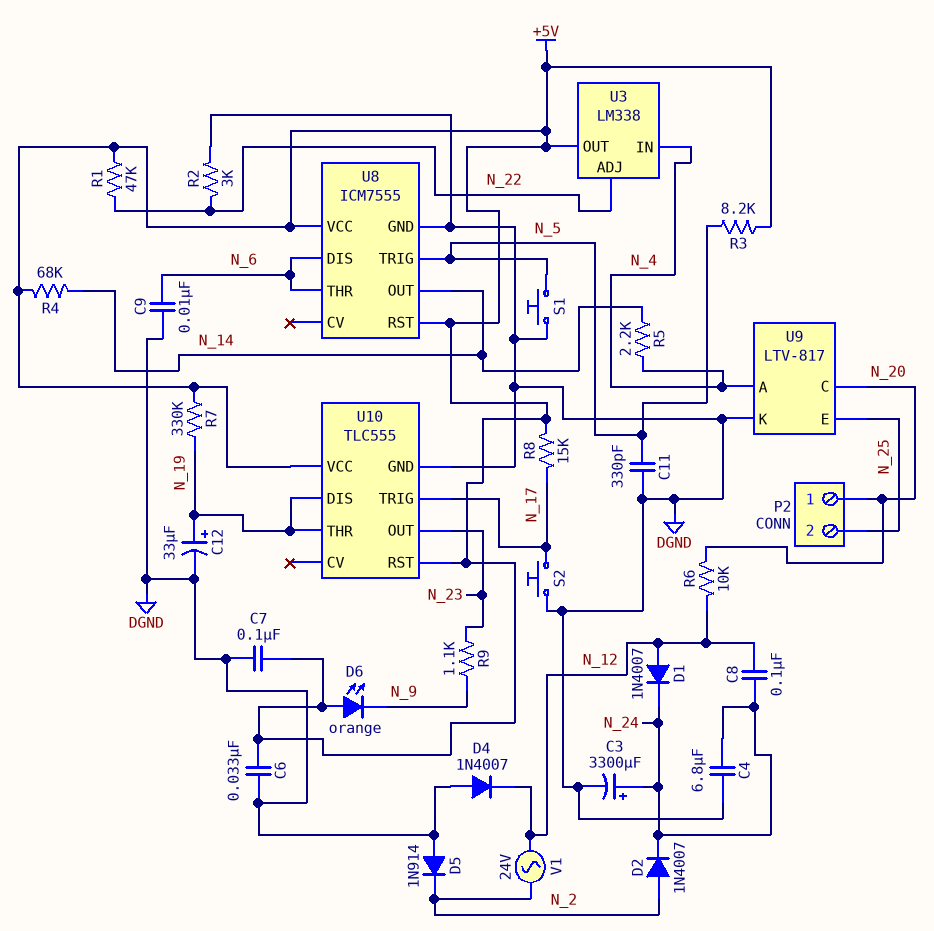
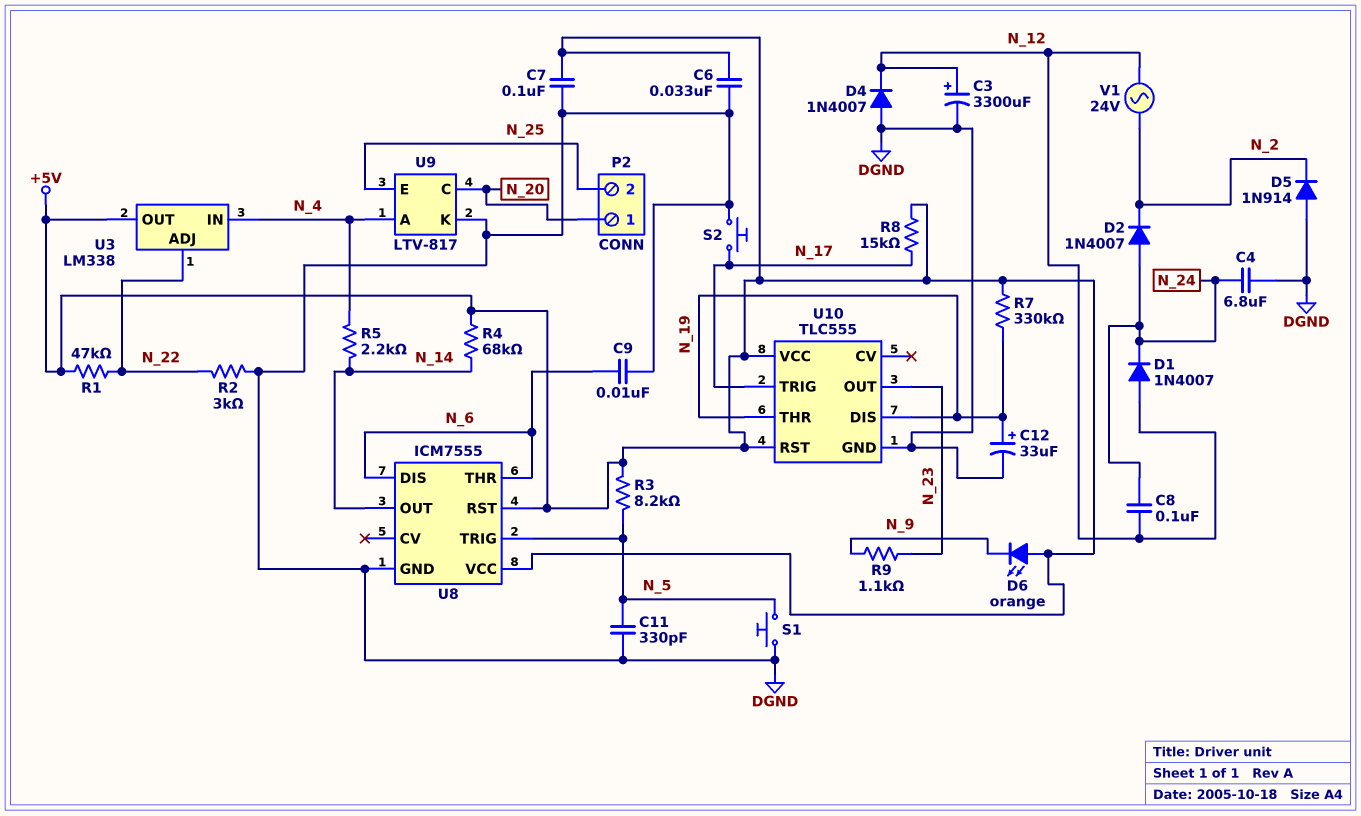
C3: 3300uF (plus N_24, minus DGND) -> 3300uF (plus N_12, minus DGND)
D2: diode 1N4007 (A N_2, K N_24) -> diode 1N4007 (A N_24, K N_2)
R6: 10k (N_12, N_20) -> none

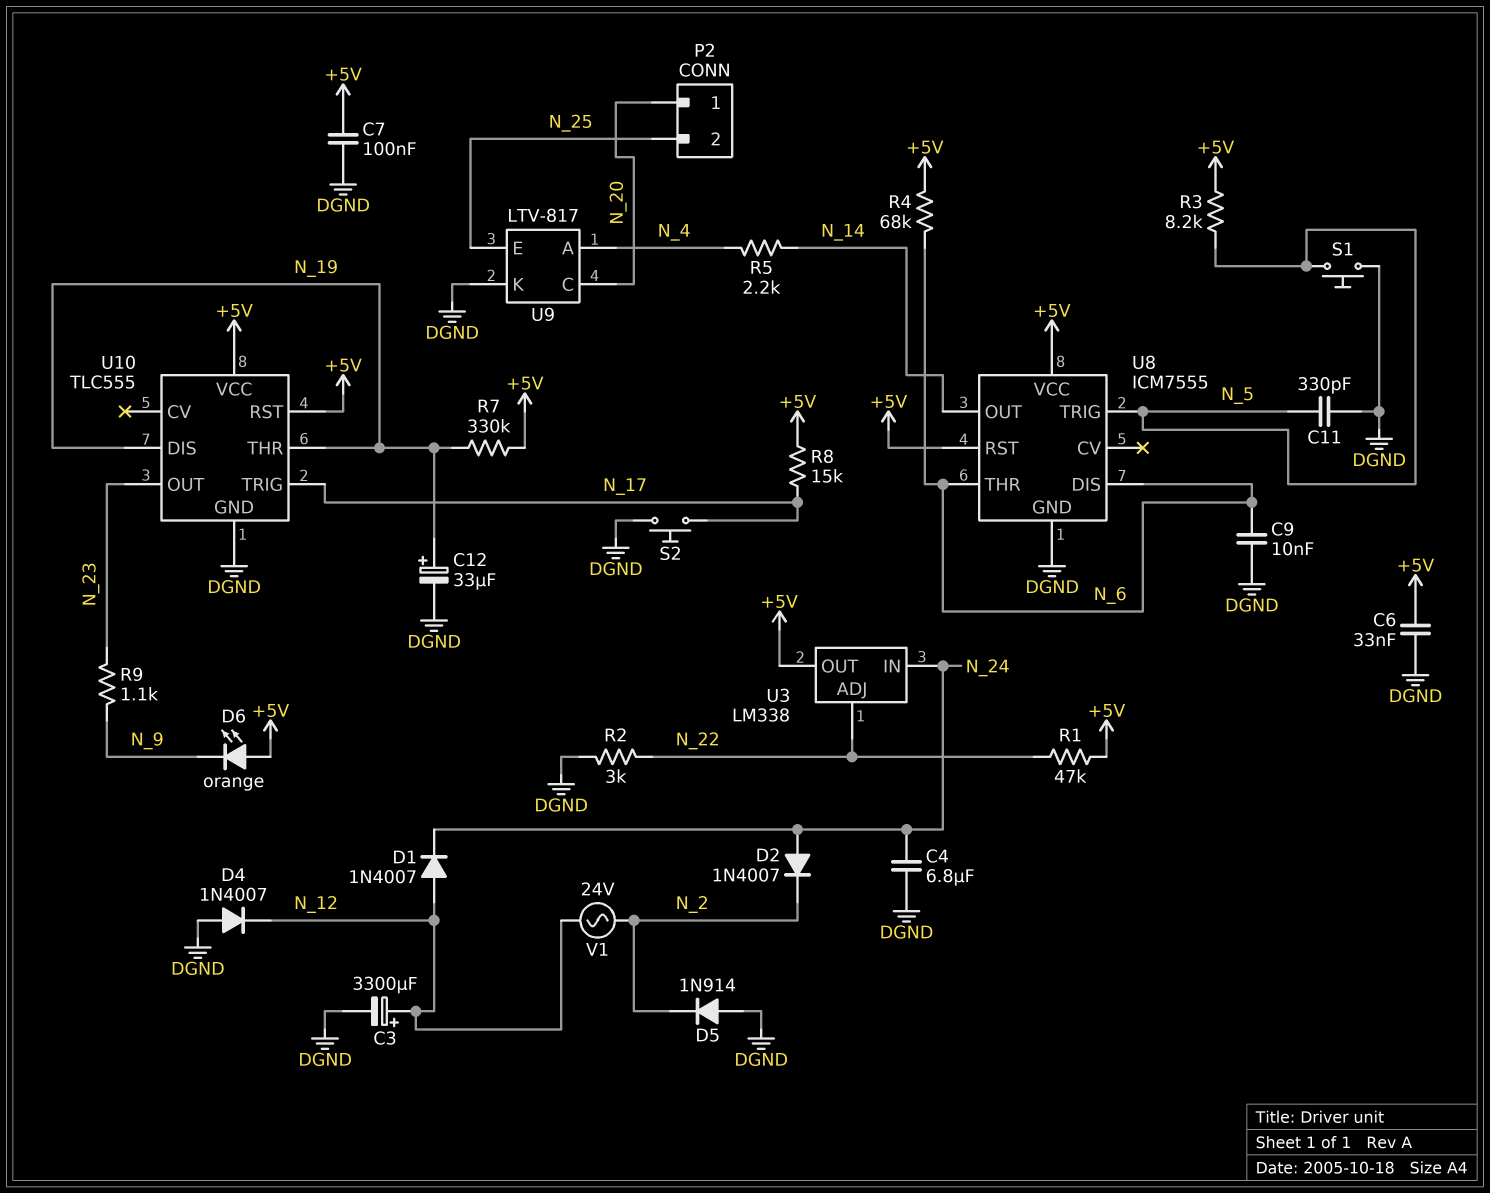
C8: 100nF (N_12, N_24) -> none
R4: 68k (+5V, N_14) -> 68k (+5V, N_6)
U3 pin IN: N_4 -> N_24

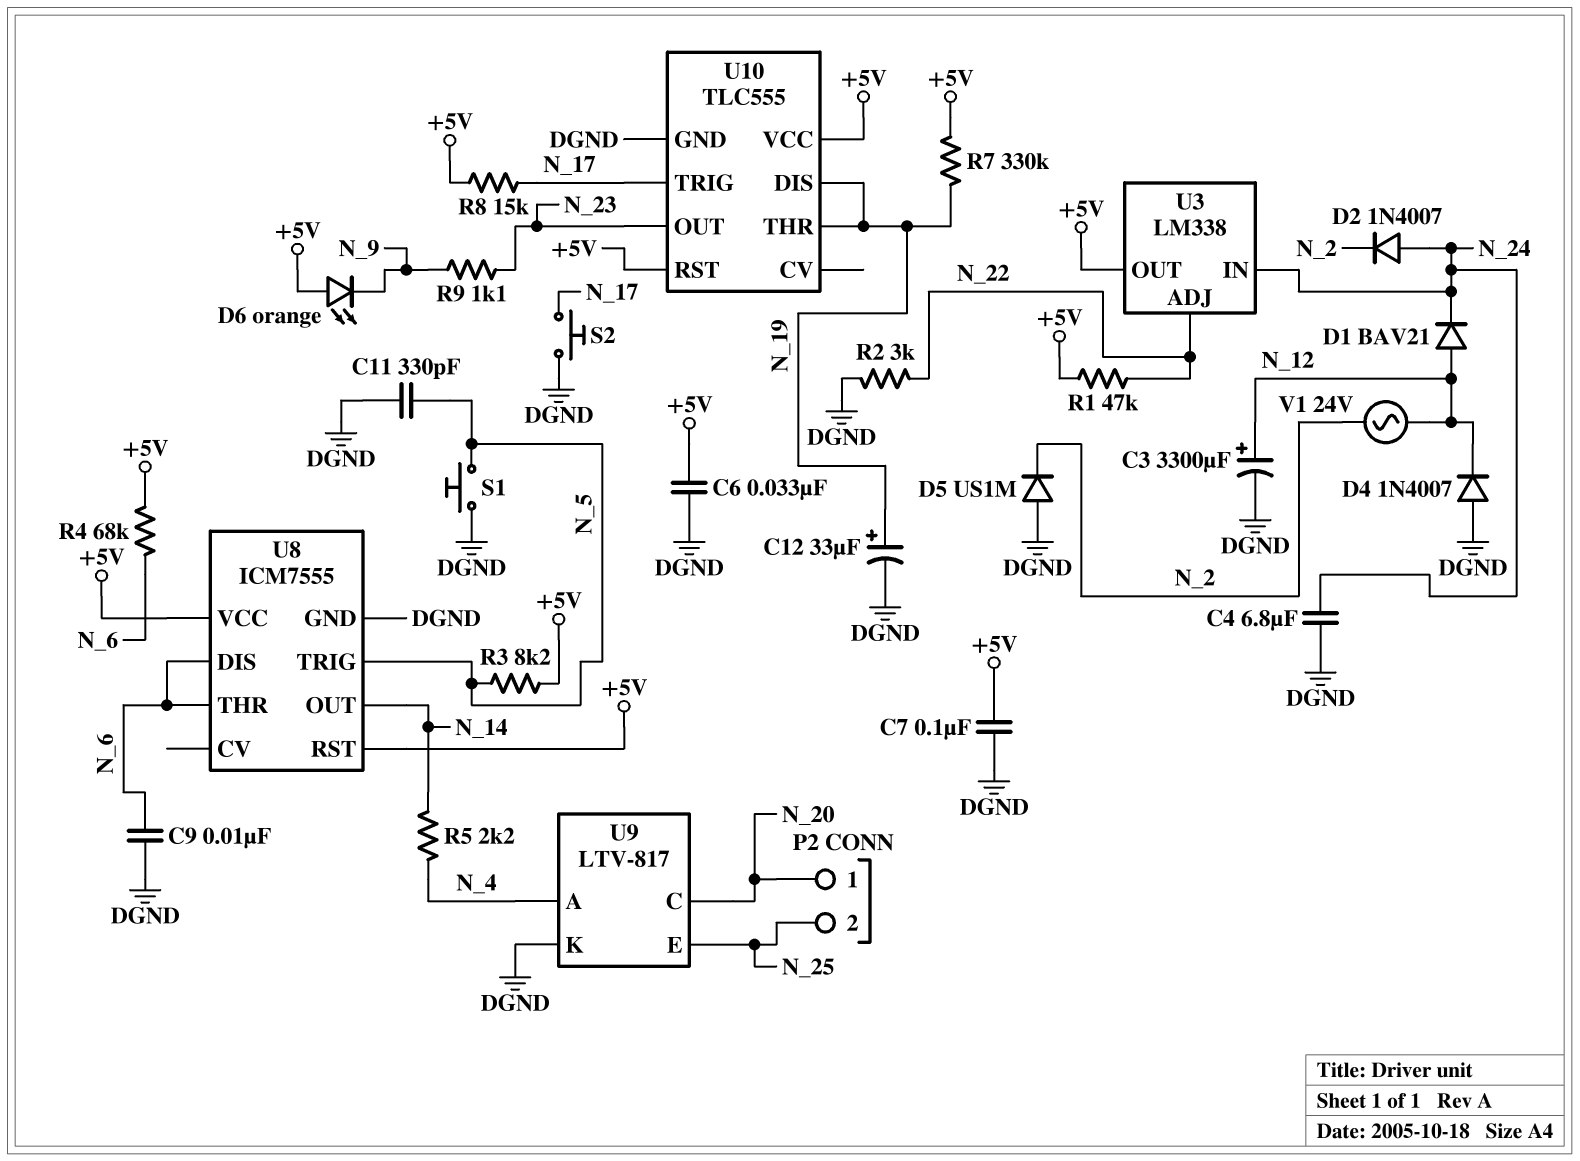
D1: diode 1N4007 (A N_12, K N_24) -> diode BAV21 (A N_12, K N_24)
D5: diode 1N914 (A DGND, K N_2) -> diode US1M (A DGND, K N_2)

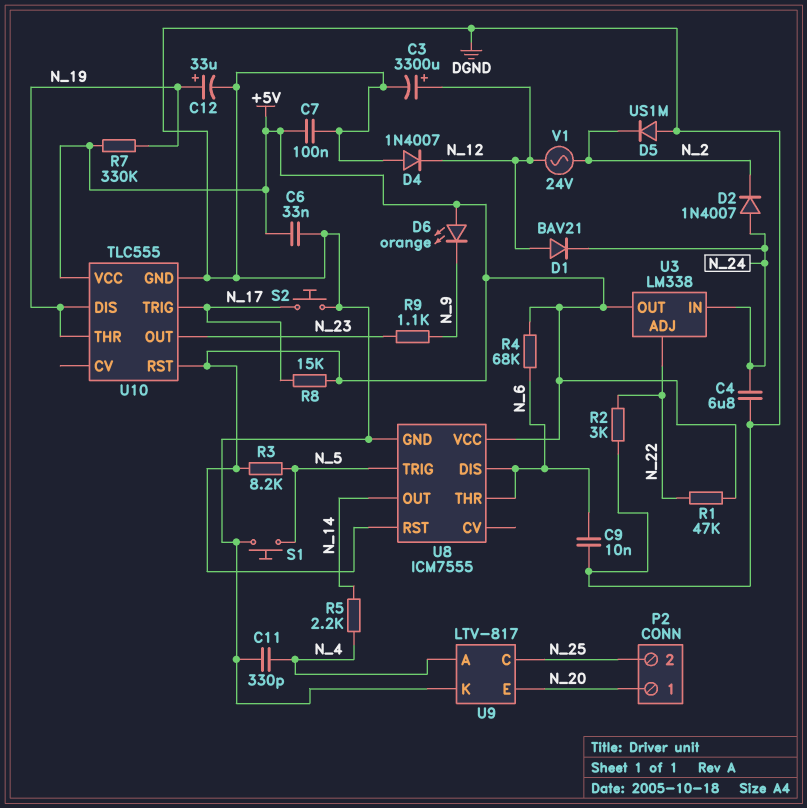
C11: 330pF (DGND, N_5) -> 330pF (DGND, N_4)
U9 pin C: N_20 -> N_25
U9 pin E: N_25 -> N_20

